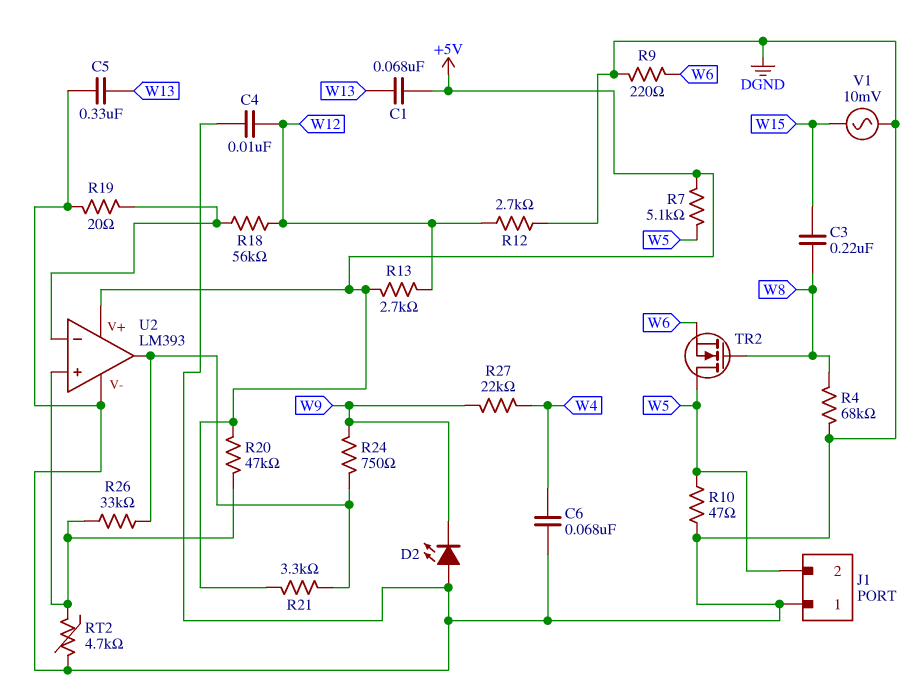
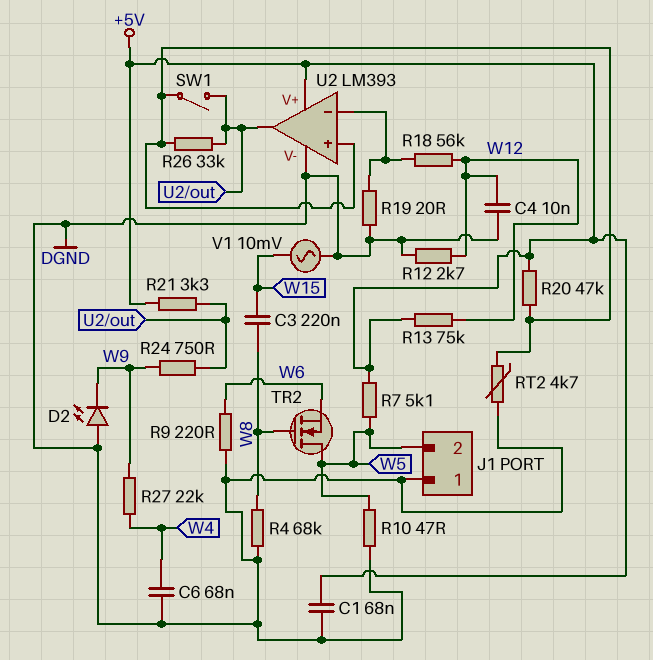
C1: 68nF (+5V, W13) -> 68nF (+5V, DGND)
C5: 330nF (DGND, W13) -> none
R13: 2.7k (+5V, W12) -> 75k (+5V, W12)
SW1: none -> switch (U2/in+, U2/out)

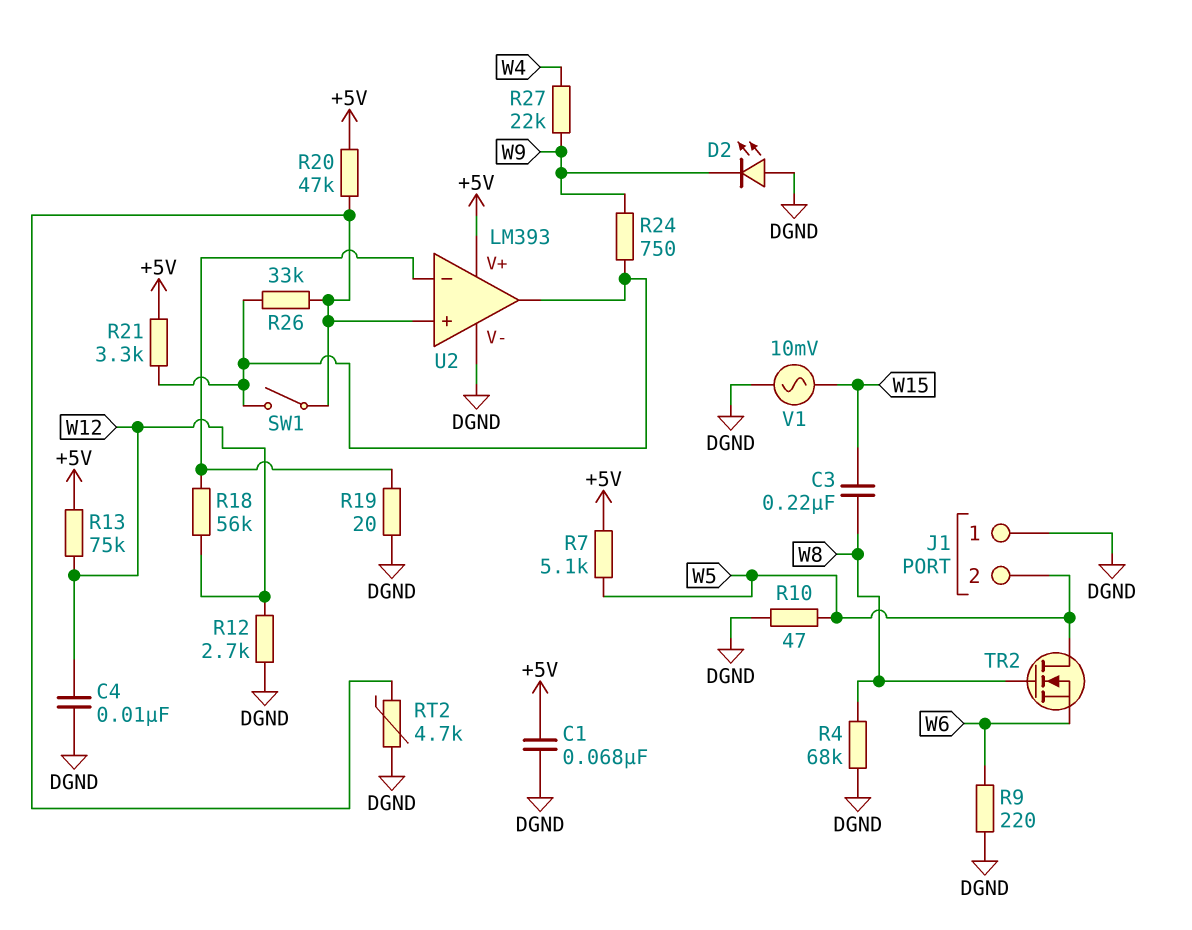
C6: 68nF (DGND, W4) -> none

